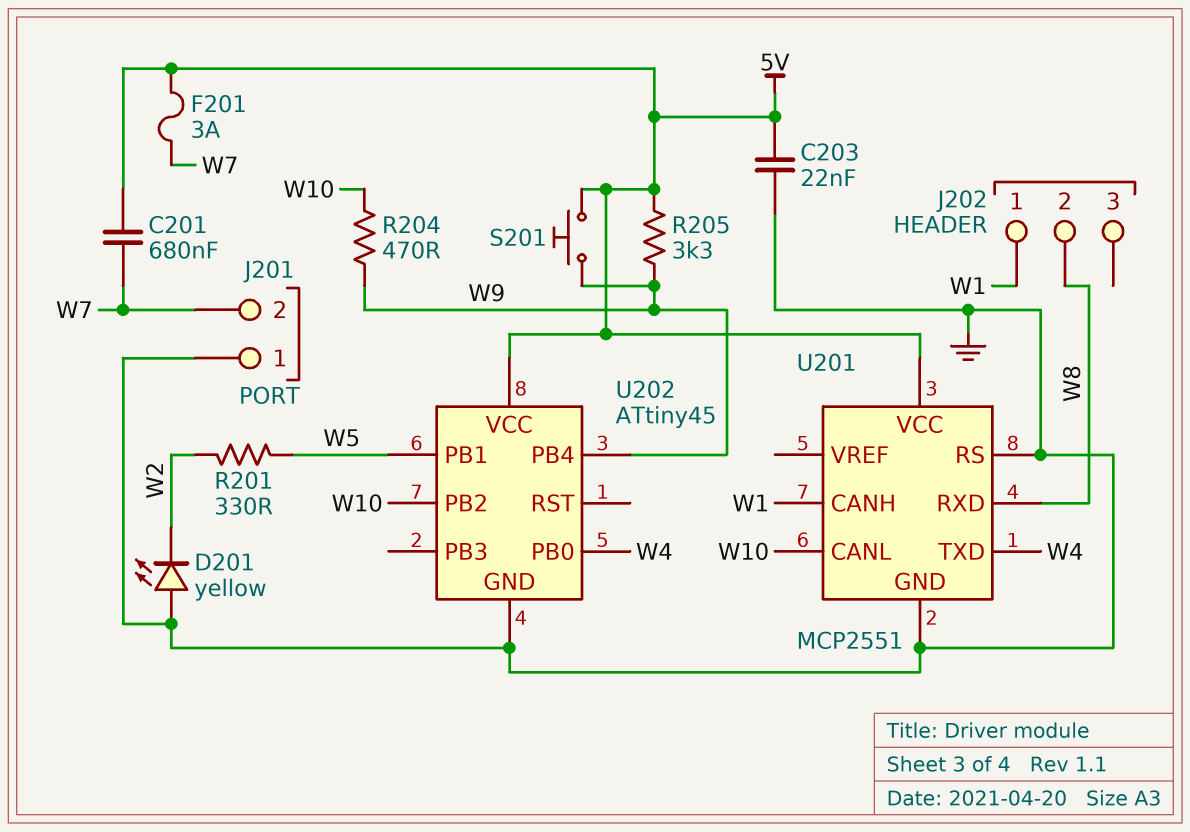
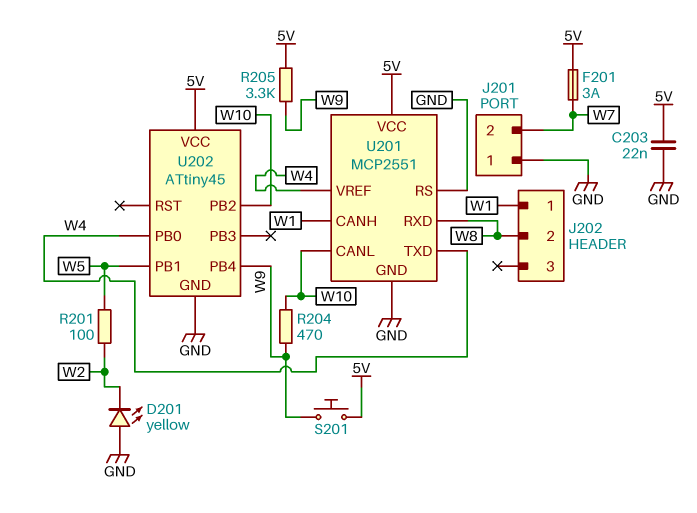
C201: 680nF (5V, W7) -> none
R201: 330 (W2, W5) -> 100 (W2, W5)
U201 pin VREF: none -> W4

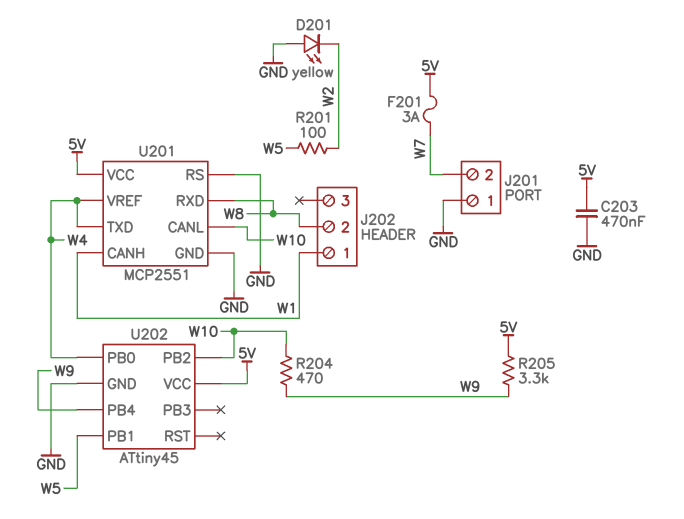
C203: 22nF (5V, GND) -> 470nF (5V, GND)
S201: button (5V, W9) -> none

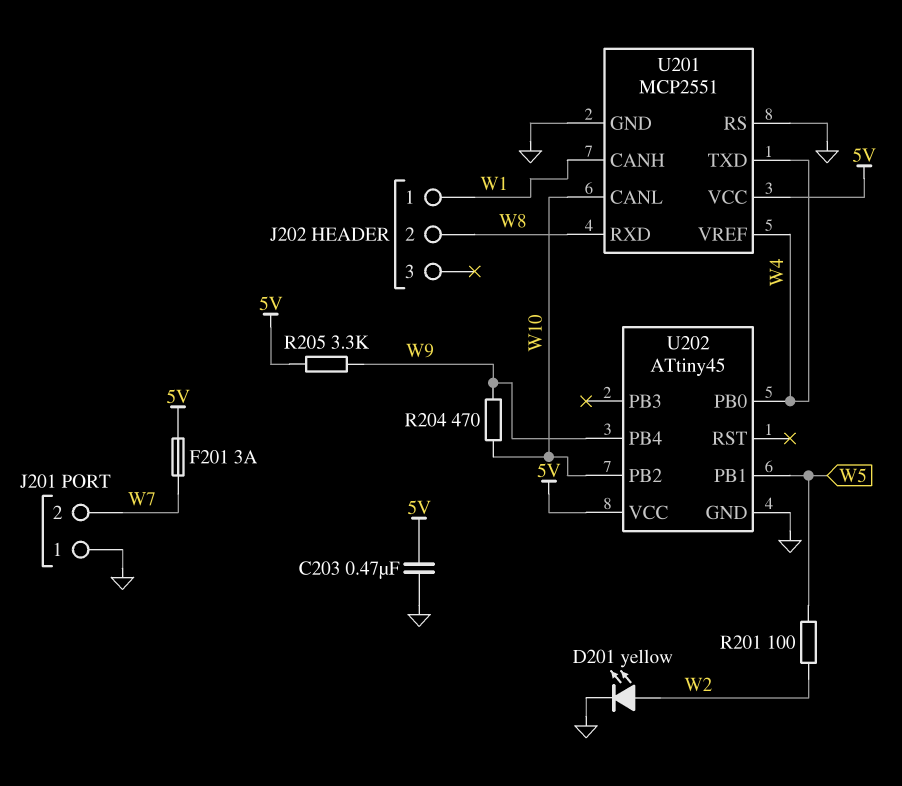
D201: LED yellow (A GND, K W2) -> LED yellow (A W2, K GND)

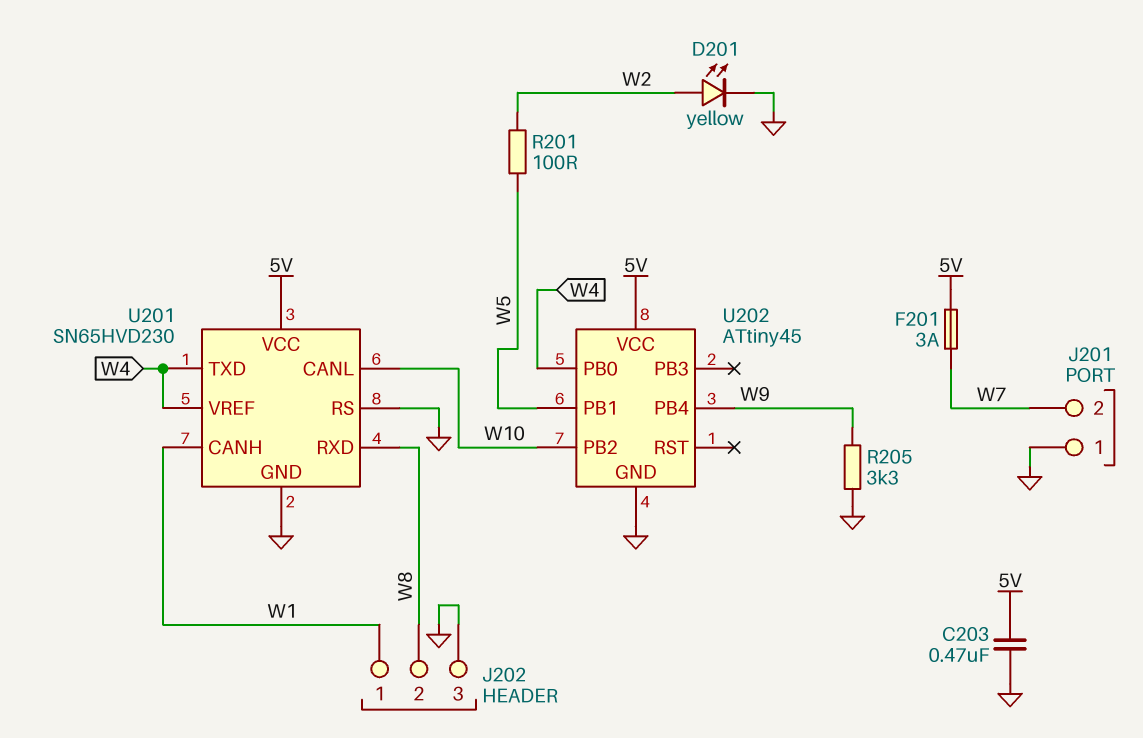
J202 pin 3: none -> GND
R204: 470 (W9, W10) -> none
R205: 3.3k (5V, W9) -> 3.3k (GND, W9)
U201: MCP2551 -> SN65HVD230

